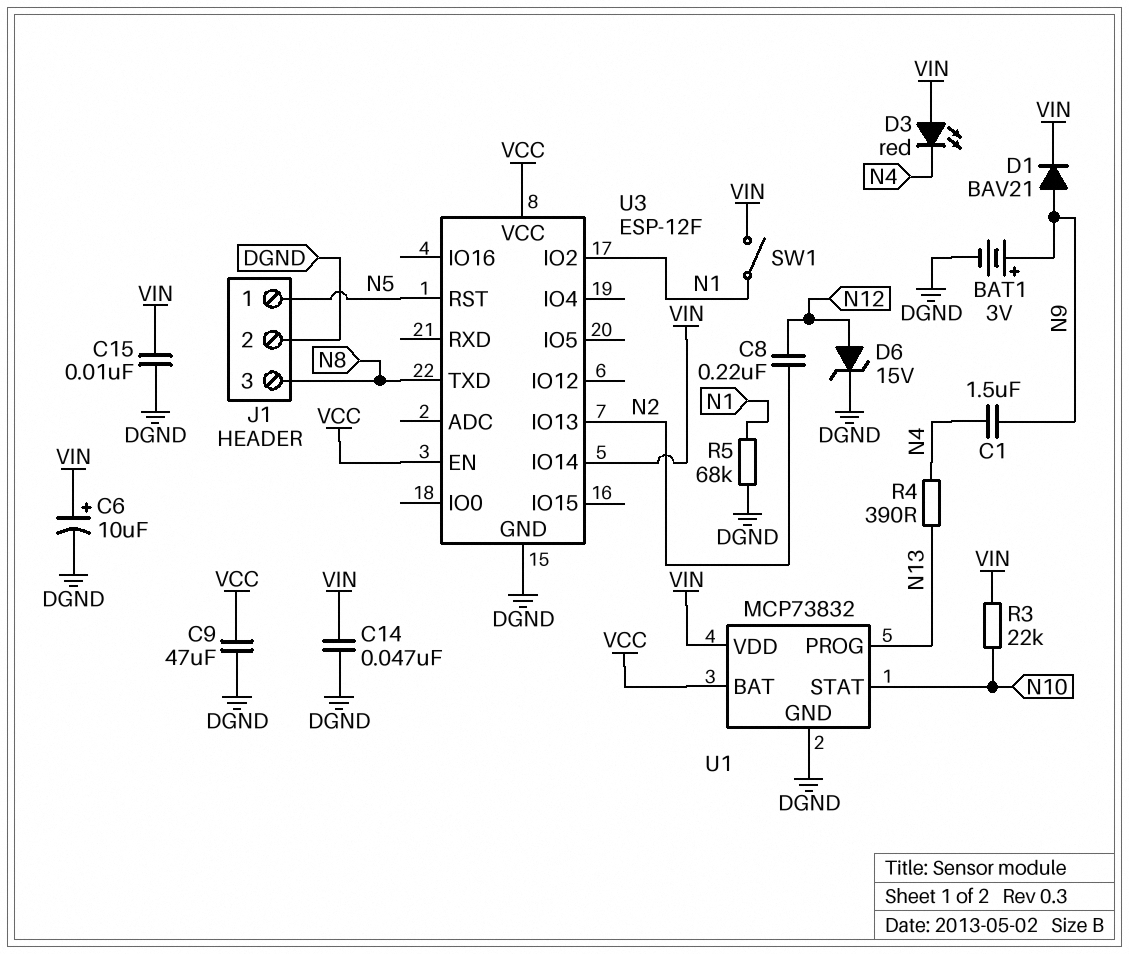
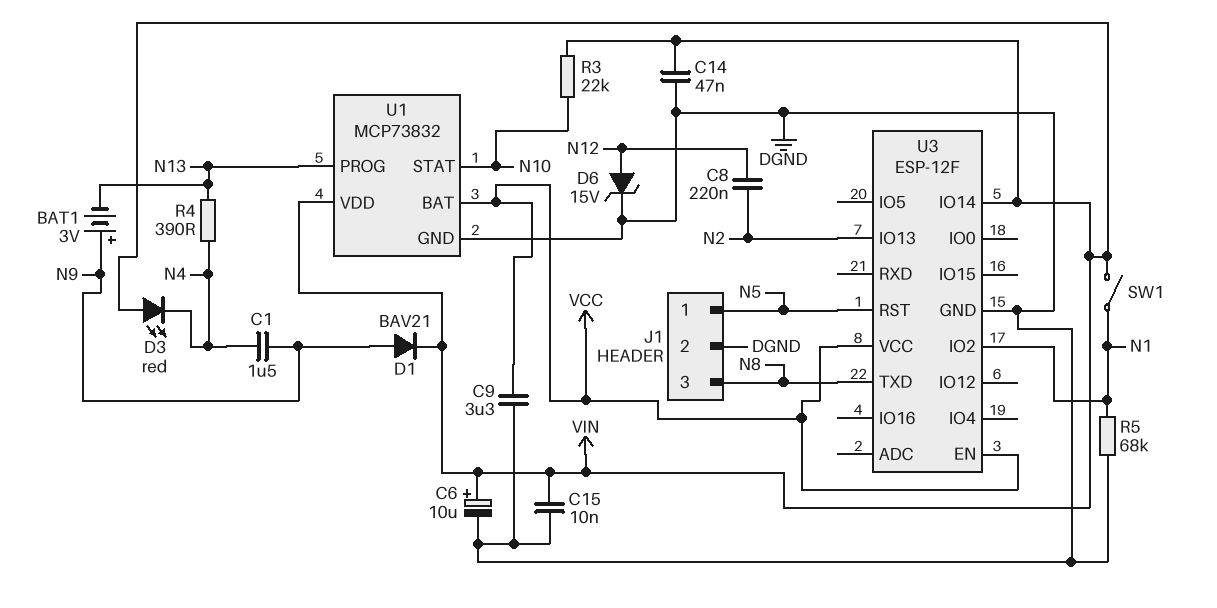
BAT1: 3V (plus N9, minus DGND) -> 3V (plus N9, minus N13)
C9: 47uF (DGND, VCC) -> 3.3uF (DGND, VCC)

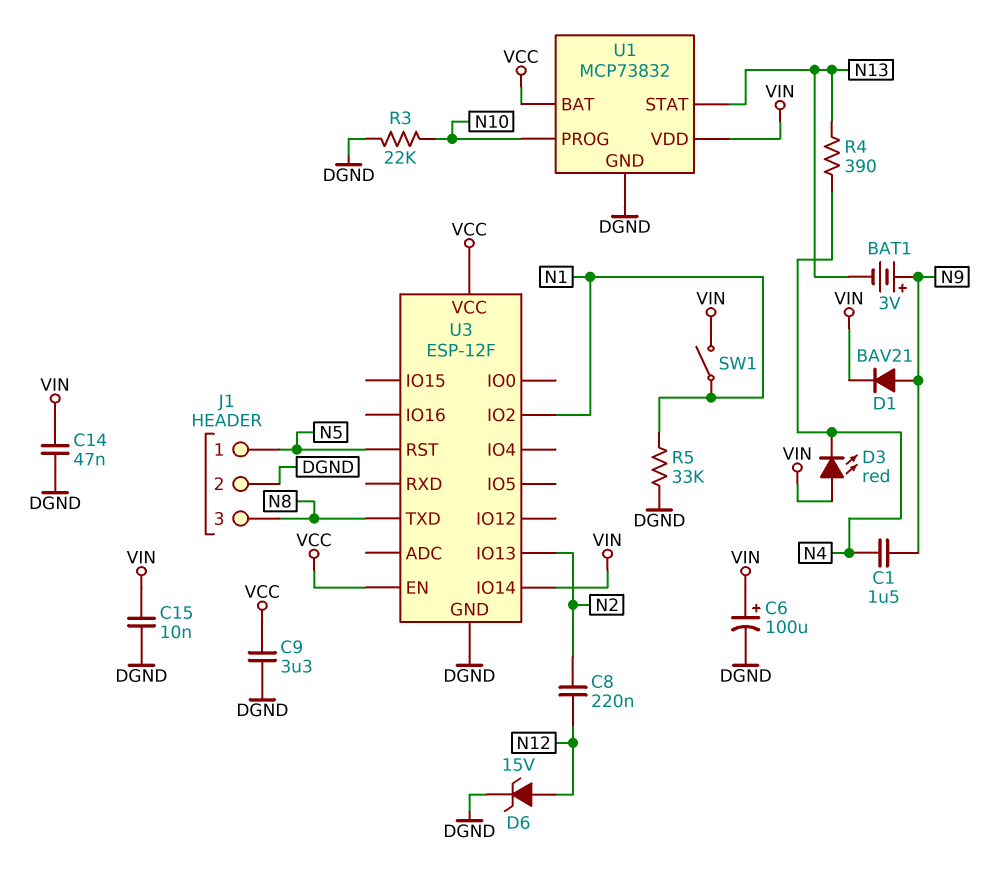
C6: 10uF (plus VIN, minus DGND) -> 100uF (plus VIN, minus DGND)
R3: 22k (N10, VIN) -> 22k (DGND, N10)
R5: 68k (DGND, N1) -> 33k (DGND, N1)
U1 pin PROG: N13 -> N10
U1 pin STAT: N10 -> N13

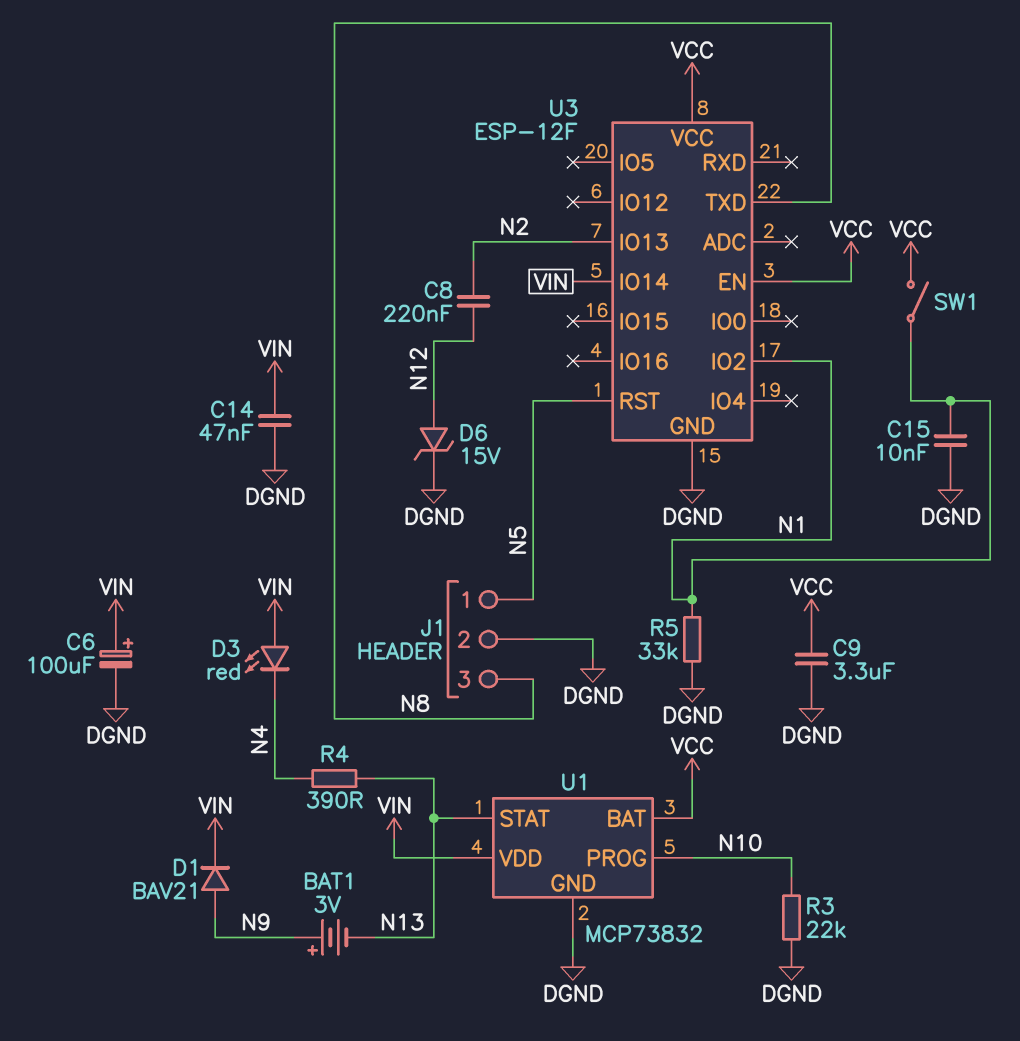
C1: 1.5uF (N4, N9) -> none
C15: 10nF (DGND, VIN) -> 10nF (DGND, N1)
SW1: switch (N1, VIN) -> switch (N1, VCC)

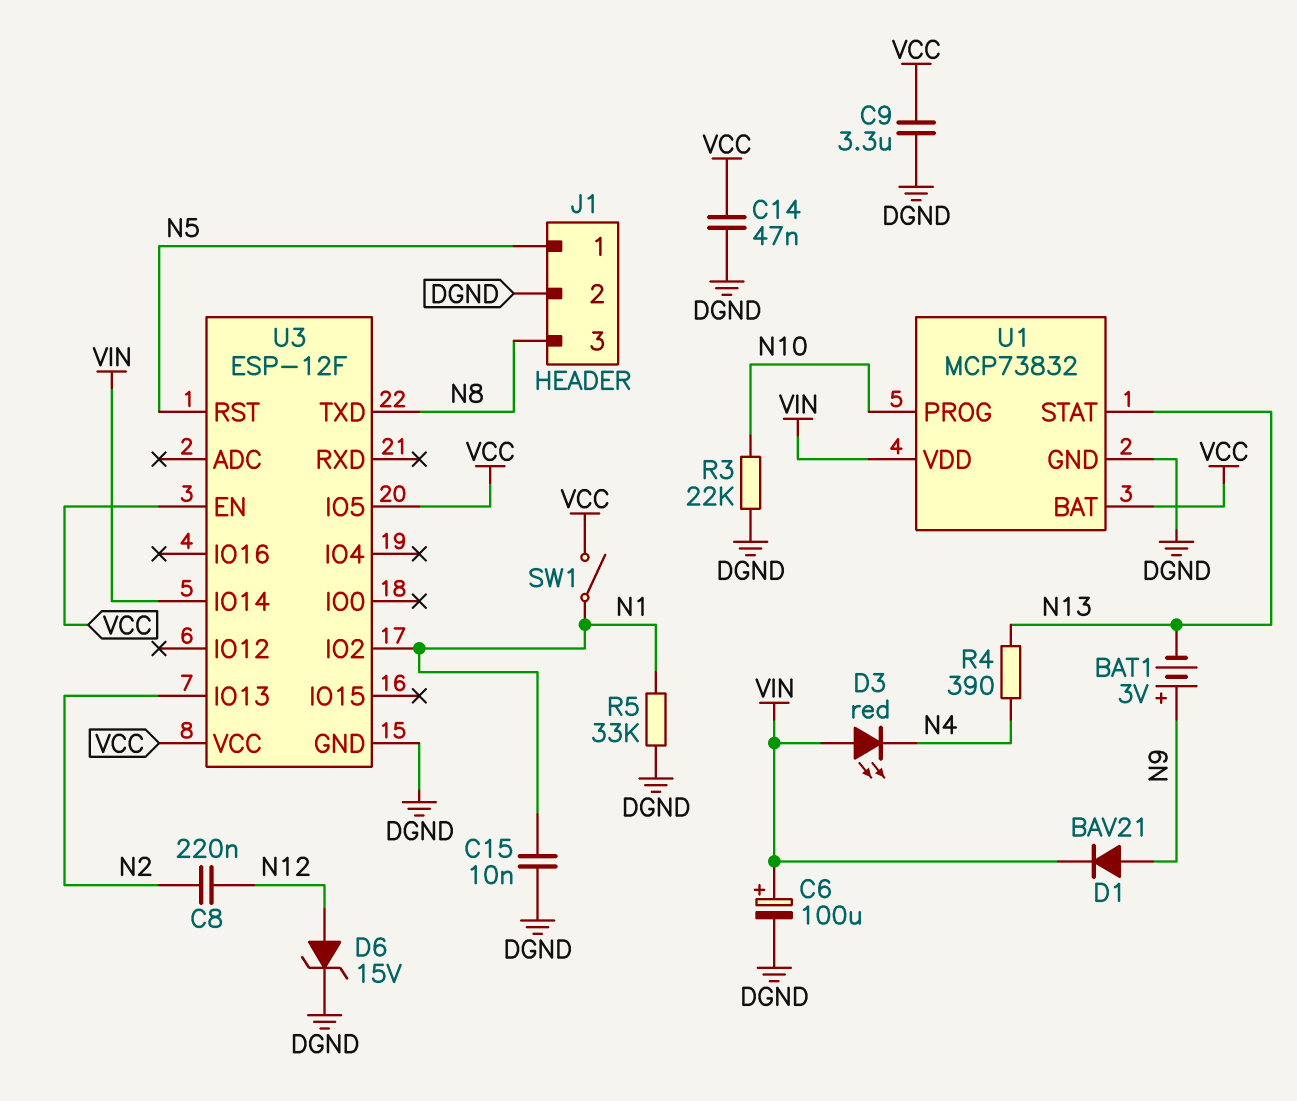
C14: 47nF (DGND, VIN) -> 47nF (DGND, VCC)
U3 pin IO5: none -> VCC

